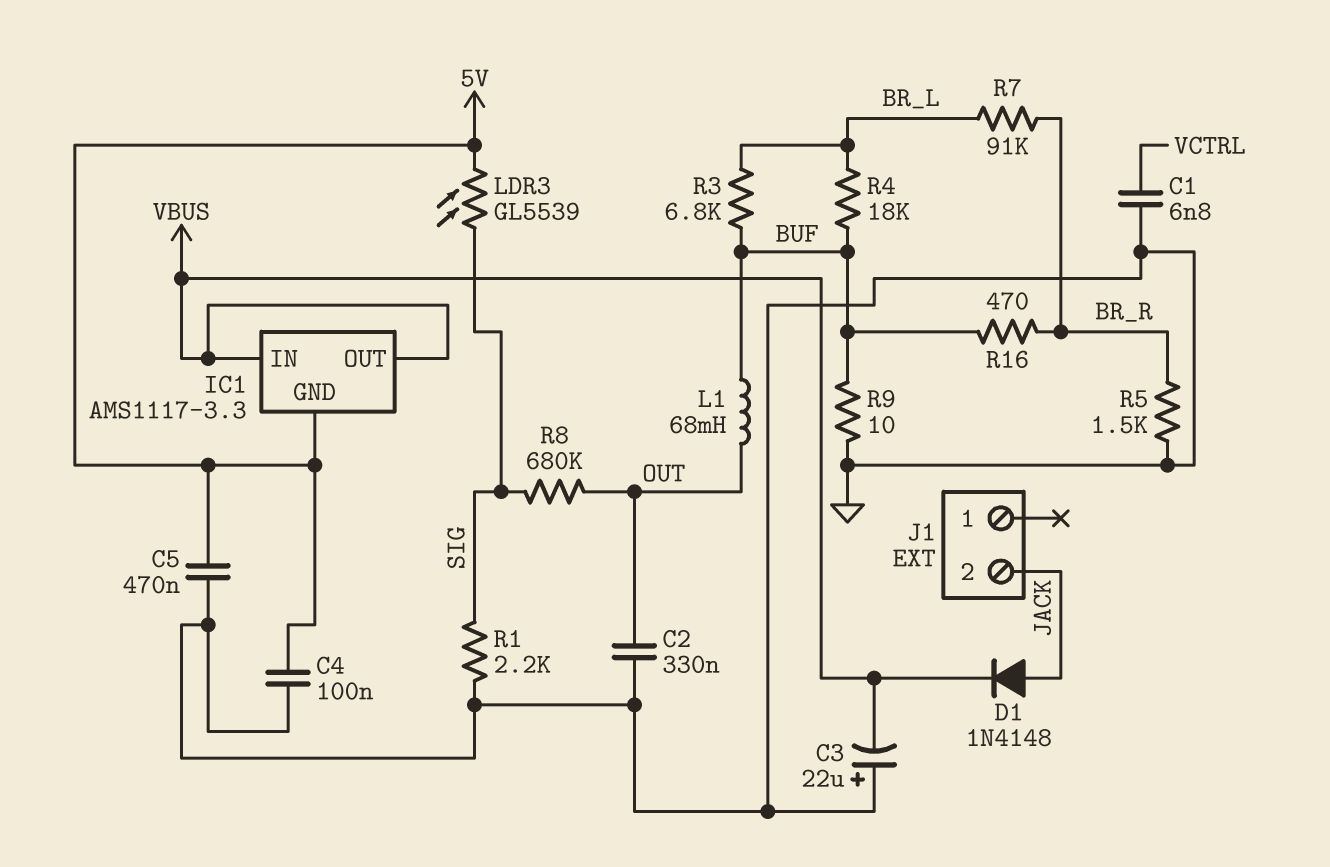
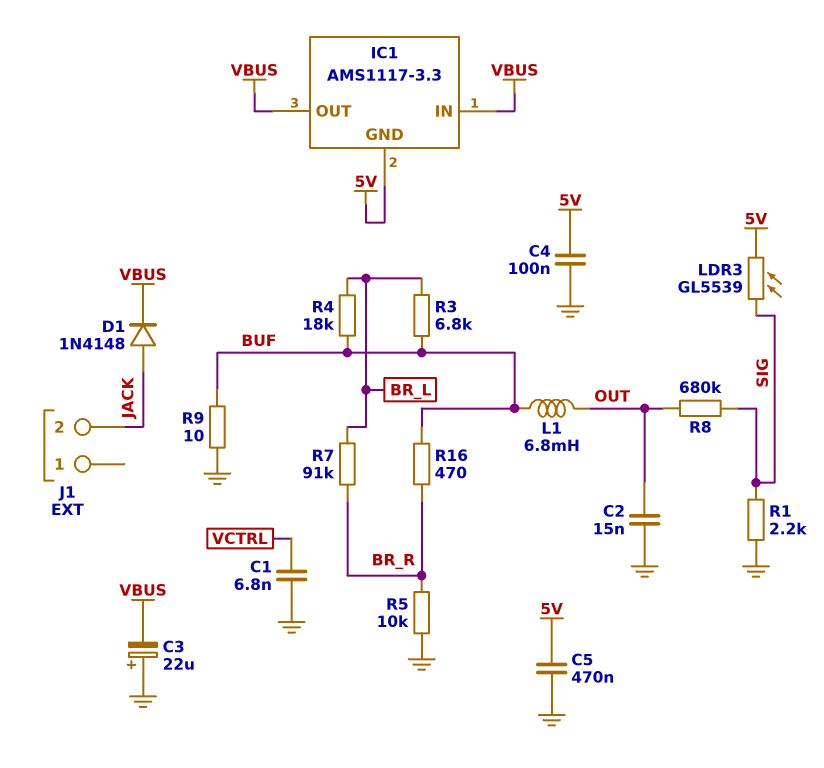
C2: 330nF (GND, OUT) -> 15nF (GND, OUT)
L1: 68mH (BUF, OUT) -> 6.8mH (BUF, OUT)
R5: 1.5k (BR_R, GND) -> 10k (BR_R, GND)

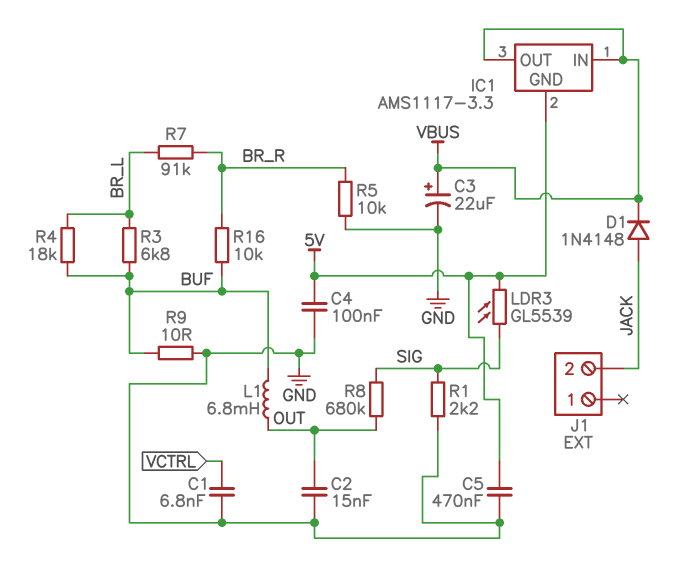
C3: 22uF (plus GND, minus VBUS) -> 22uF (plus VBUS, minus GND)
R16: 470 (BR_R, BUF) -> 10k (BR_R, BUF)

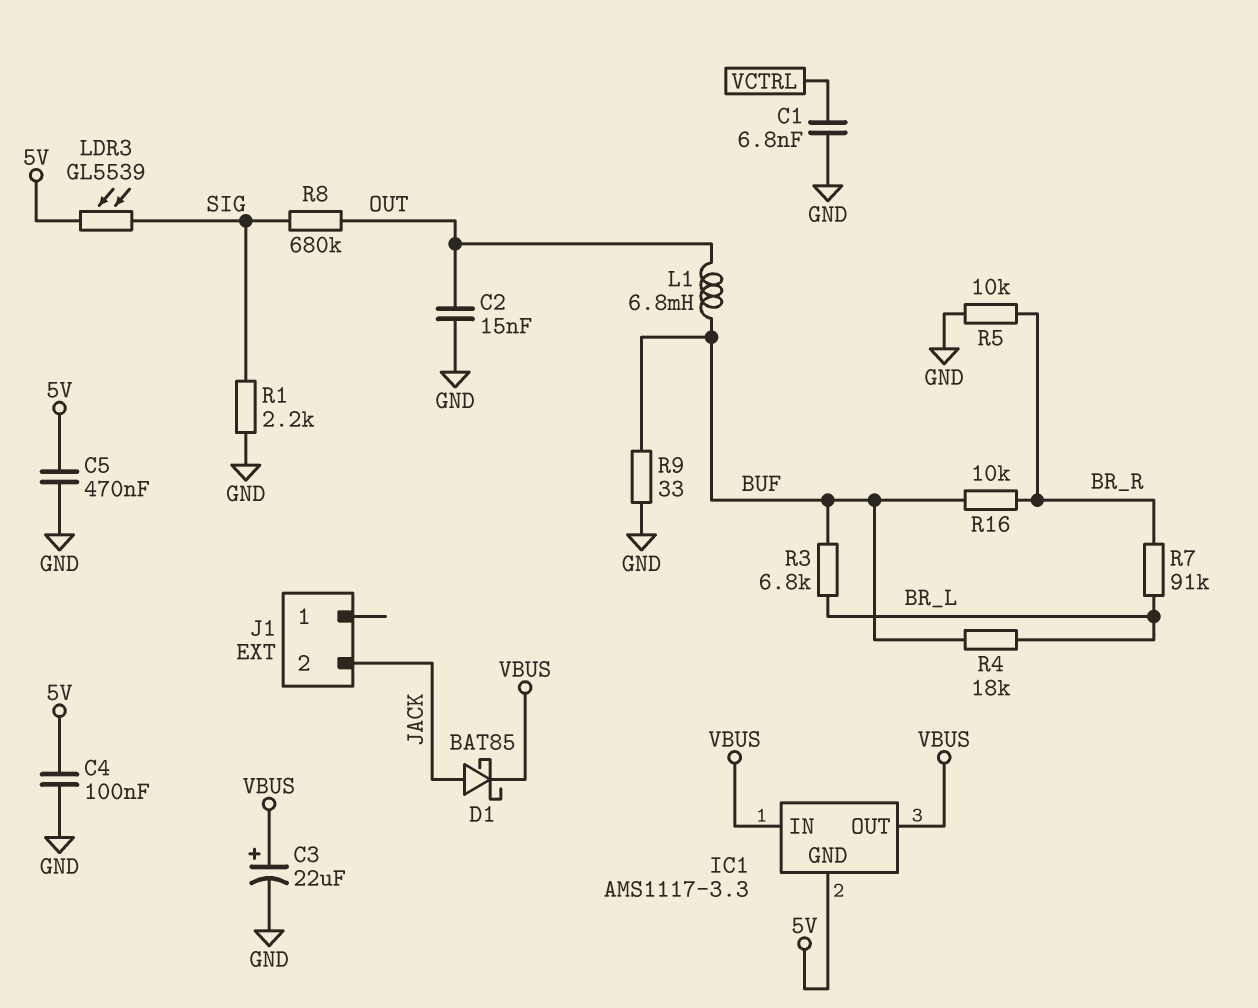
D1: diode 1N4148 (A JACK, K VBUS) -> schottky BAT85 (A JACK, K VBUS)
R9: 10 (BUF, GND) -> 33 (BUF, GND)

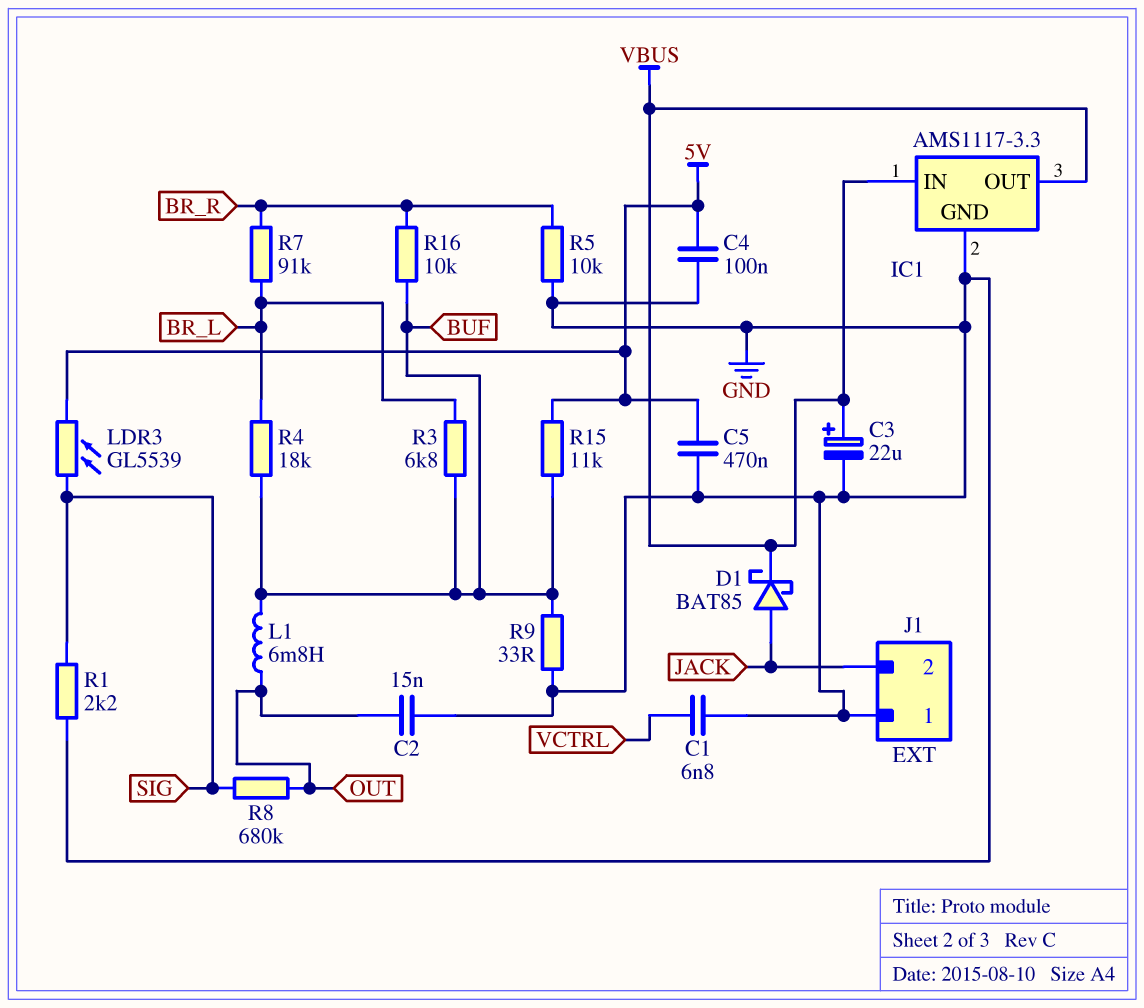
IC1 pin GND: 5V -> GND
J1 pin 1: none -> GND
R15: none -> 11k (5V, BUF)

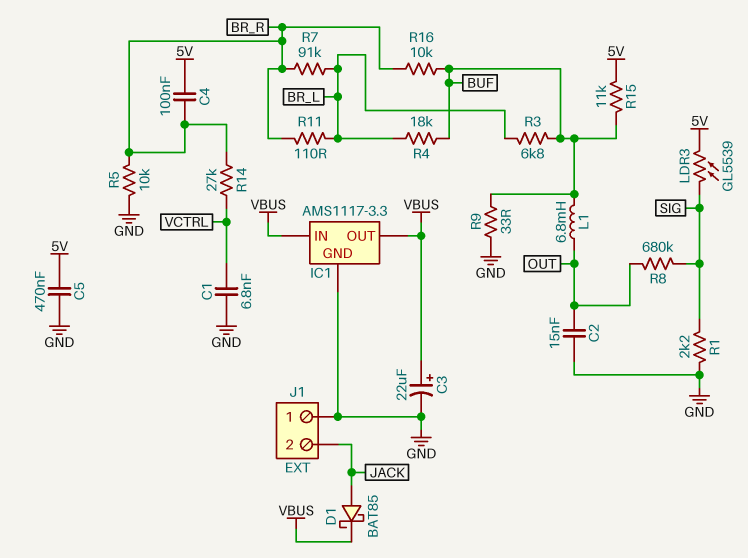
C4: 100nF (5V, GND) -> 100nF (5V, BR_R)
R11: none -> 110 (BR_L, BR_R)
R14: none -> 27k (BR_R, VCTRL)

